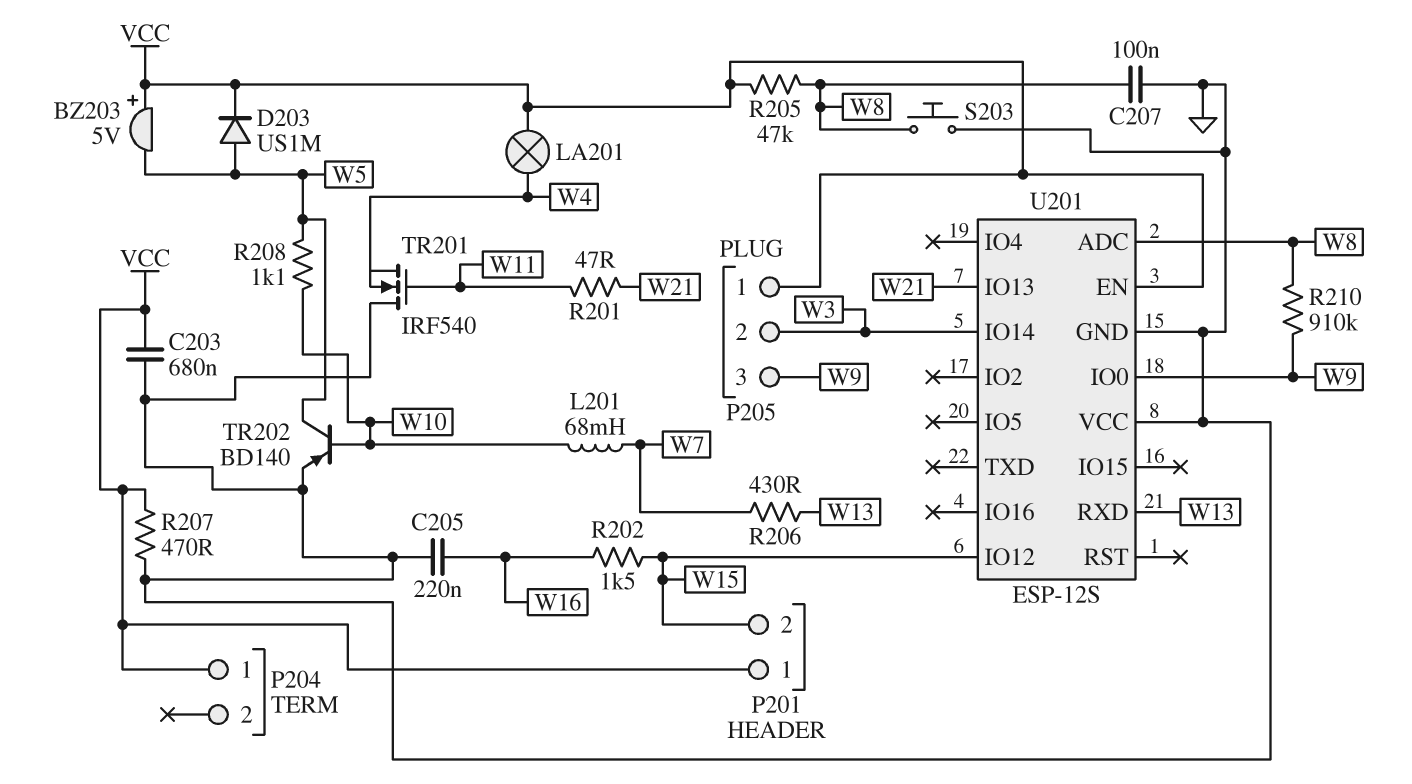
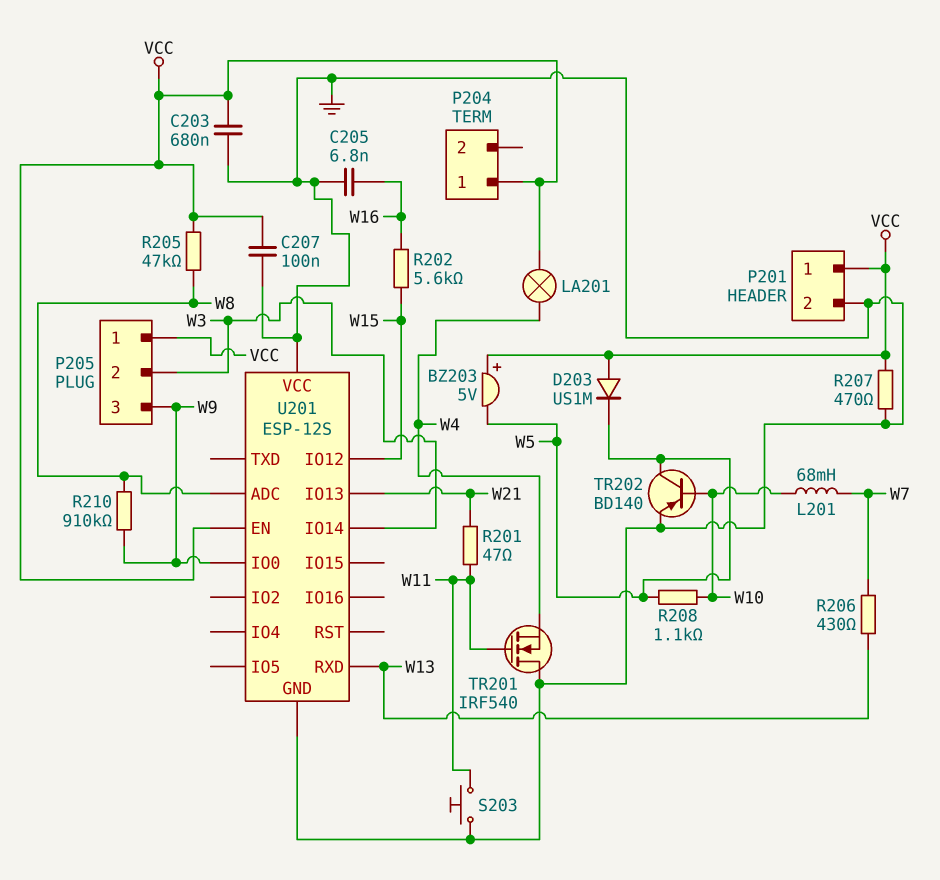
C205: 220nF (GND, W16) -> 6.8nF (GND, W16)
C207: 100nF (GND, W8) -> 100nF (GND, VCC)
D203: diode US1M (A W5, K VCC) -> diode US1M (A VCC, K W5)
P201 pin 2: W15 -> GND
R202: 1.5k (W15, W16) -> 5.6k (W15, W16)
S203: button (GND, W8) -> button (GND, W11)

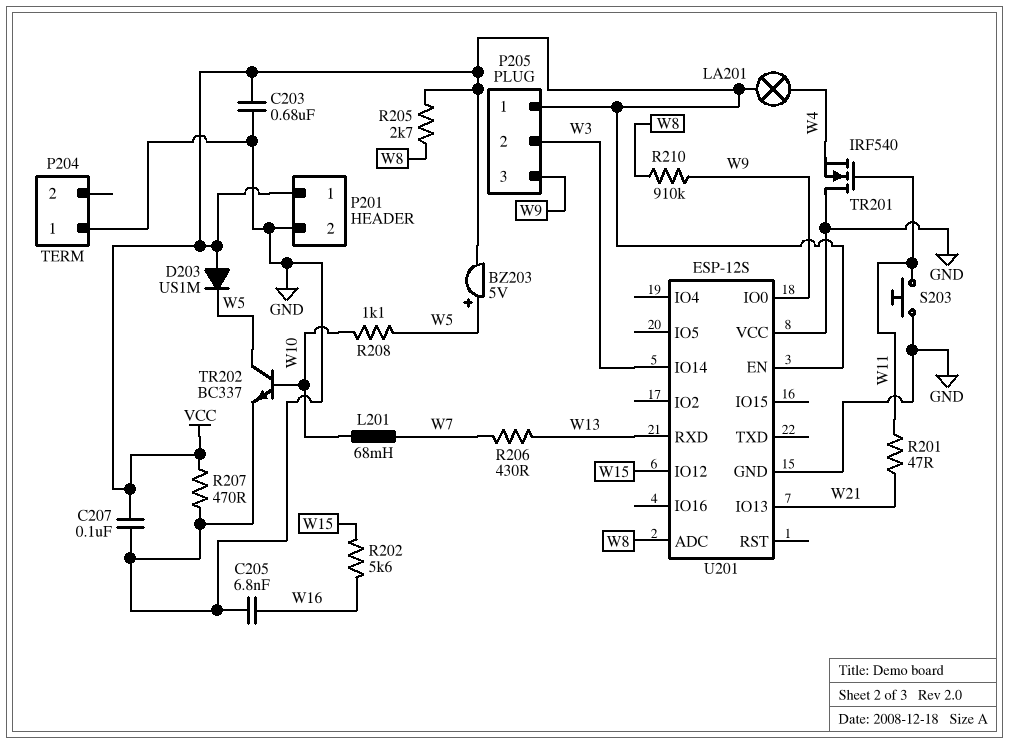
BZ203: buzzer 5V (plus VCC, minus W5) -> buzzer 5V (plus W5, minus VCC)
P204 pin 1: VCC -> GND
R205: 47k (VCC, W8) -> 2.7k (VCC, W8)
TR202: PNP BD140 (B W10, C W5, E GND) -> NPN BC337 (B W10, C W5, E GND)

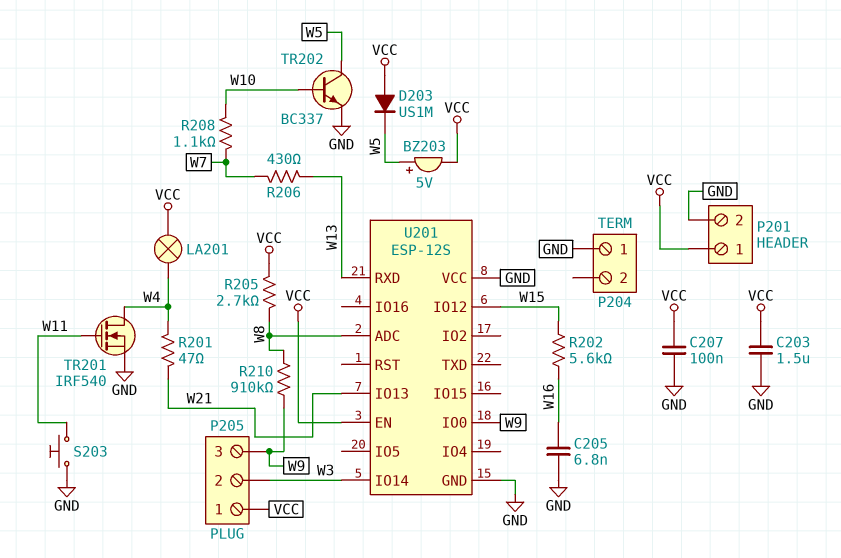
C203: 680nF (GND, VCC) -> 1.5uF (GND, VCC)
L201: 68mH (W7, W10) -> none
R201: 47 (W11, W21) -> 47 (W4, W21)
R207: 470 (GND, VCC) -> none
R208: 1.1k (W5, W10) -> 1.1k (W7, W10)
TR201: NMOS IRF540 (G W11, D GND, S W4) -> NMOS IRF540 (G W11, D W4, S GND)

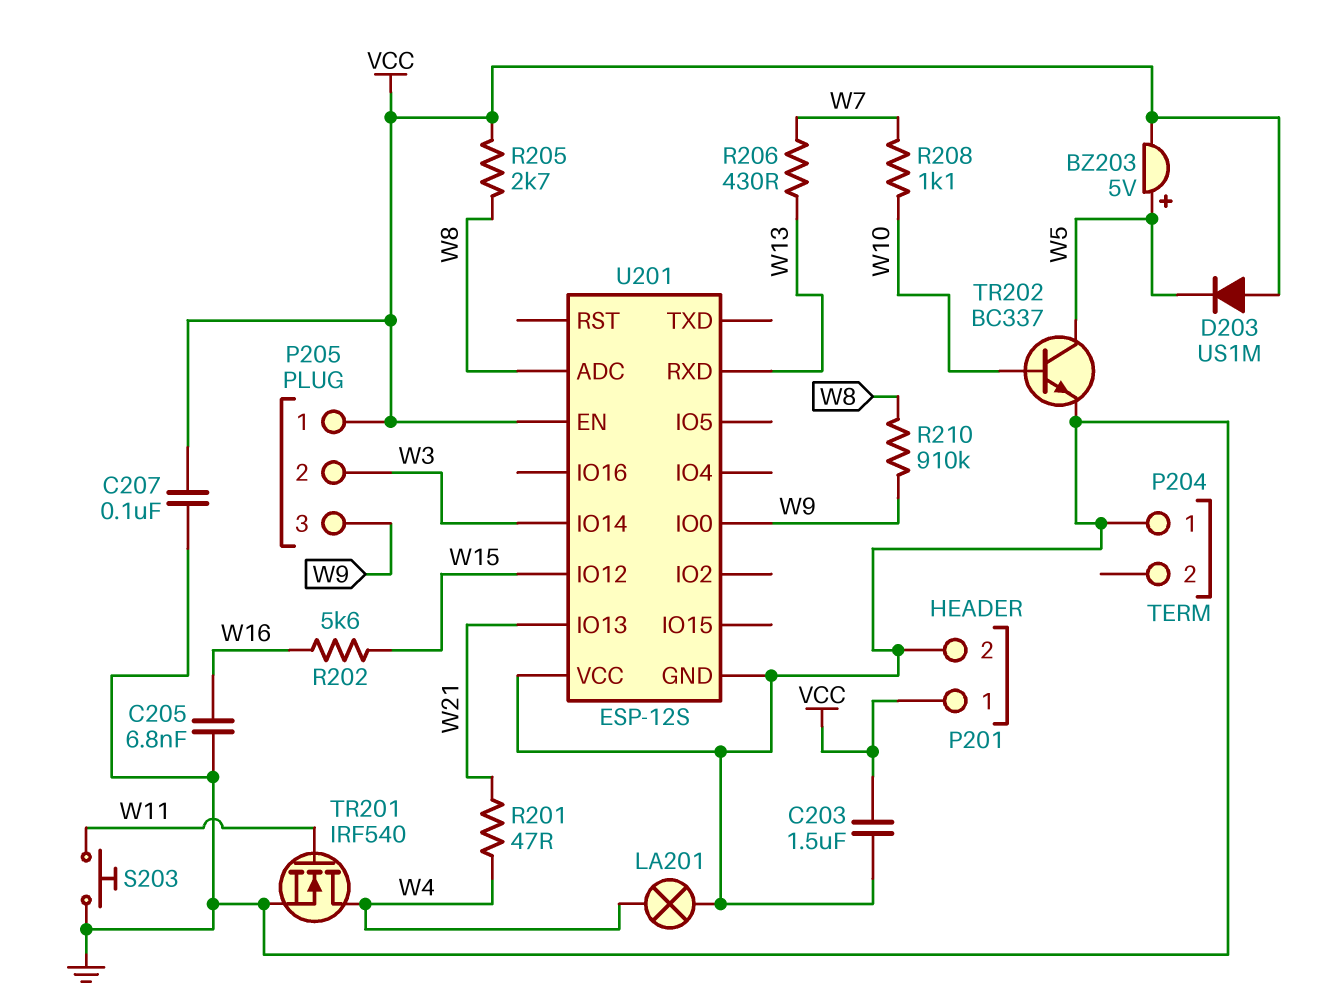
LA201: lamp (VCC, W4) -> lamp (GND, W4)

